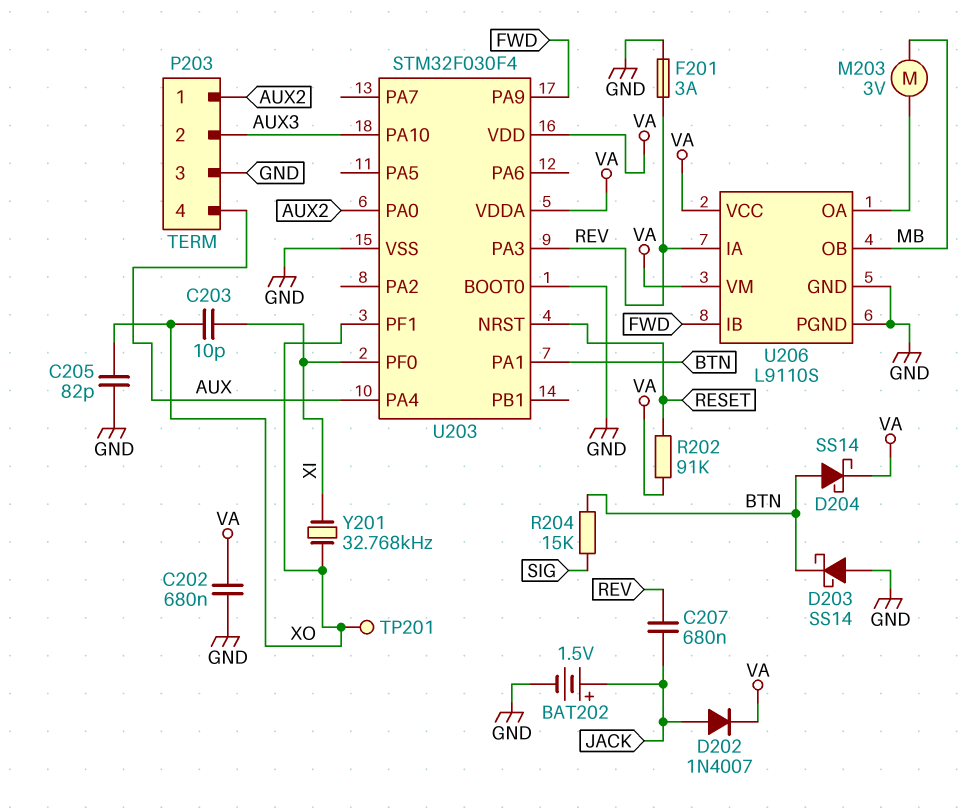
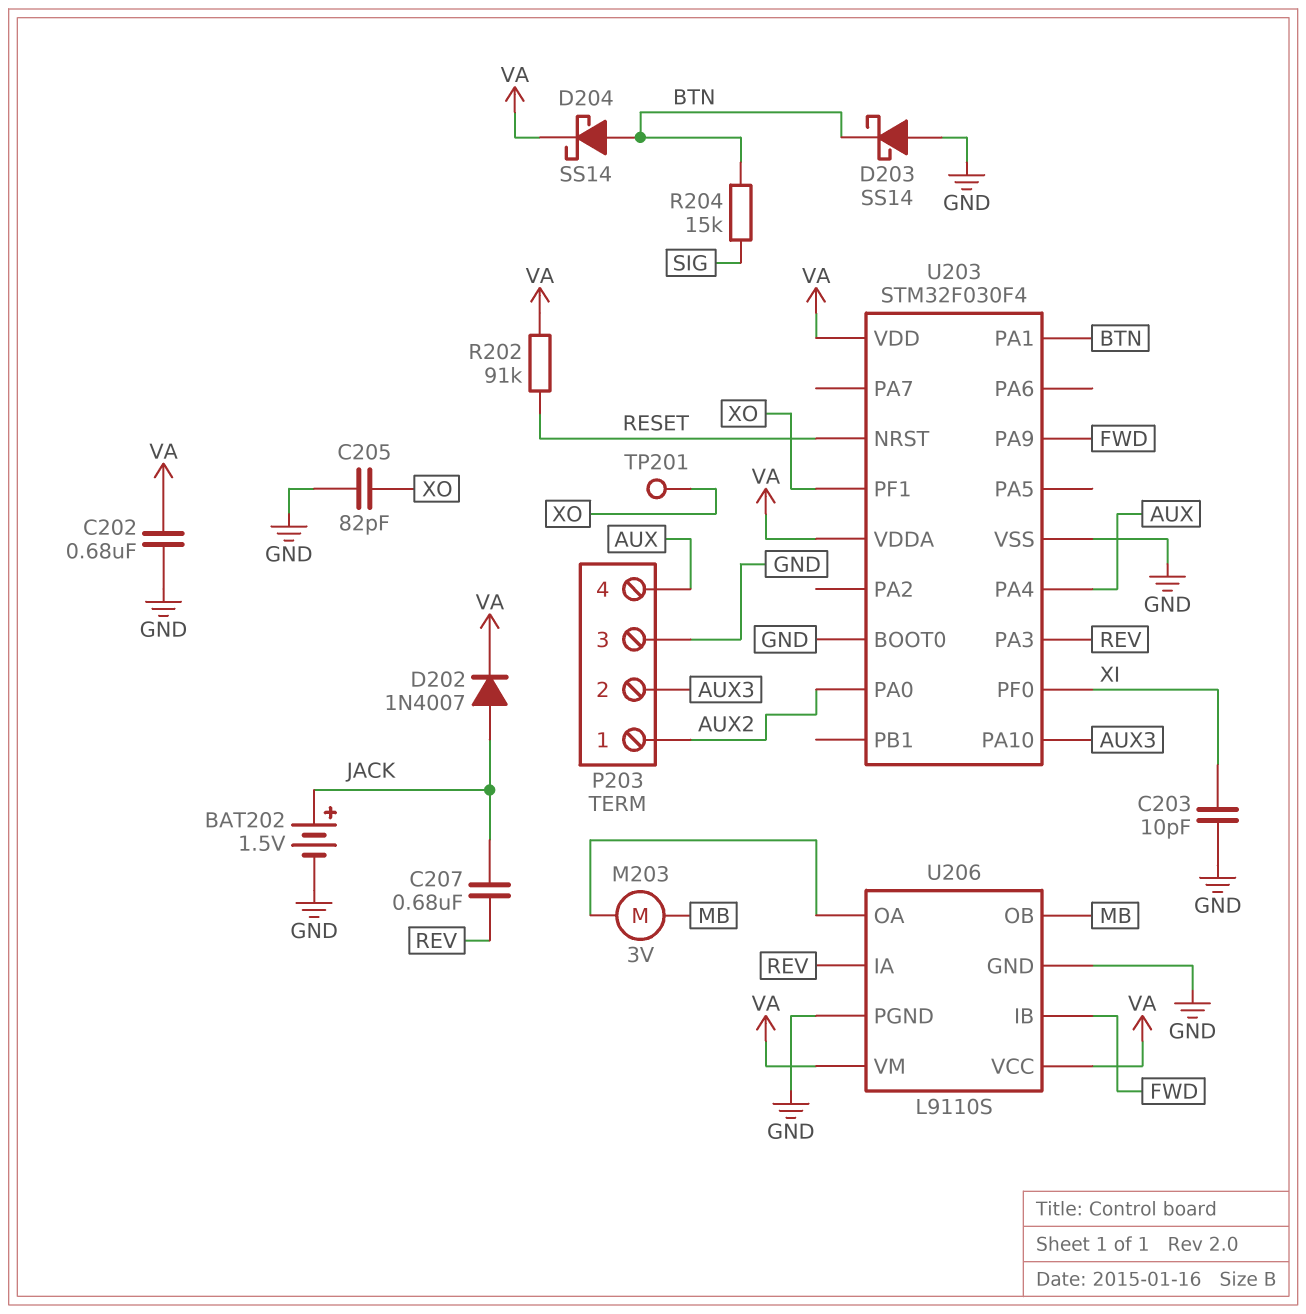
C203: 10pF (XI, XO) -> 10pF (GND, XI)
F201: 3A (GND, REV) -> none
Y201: 32.768kHz (XI, XO) -> none

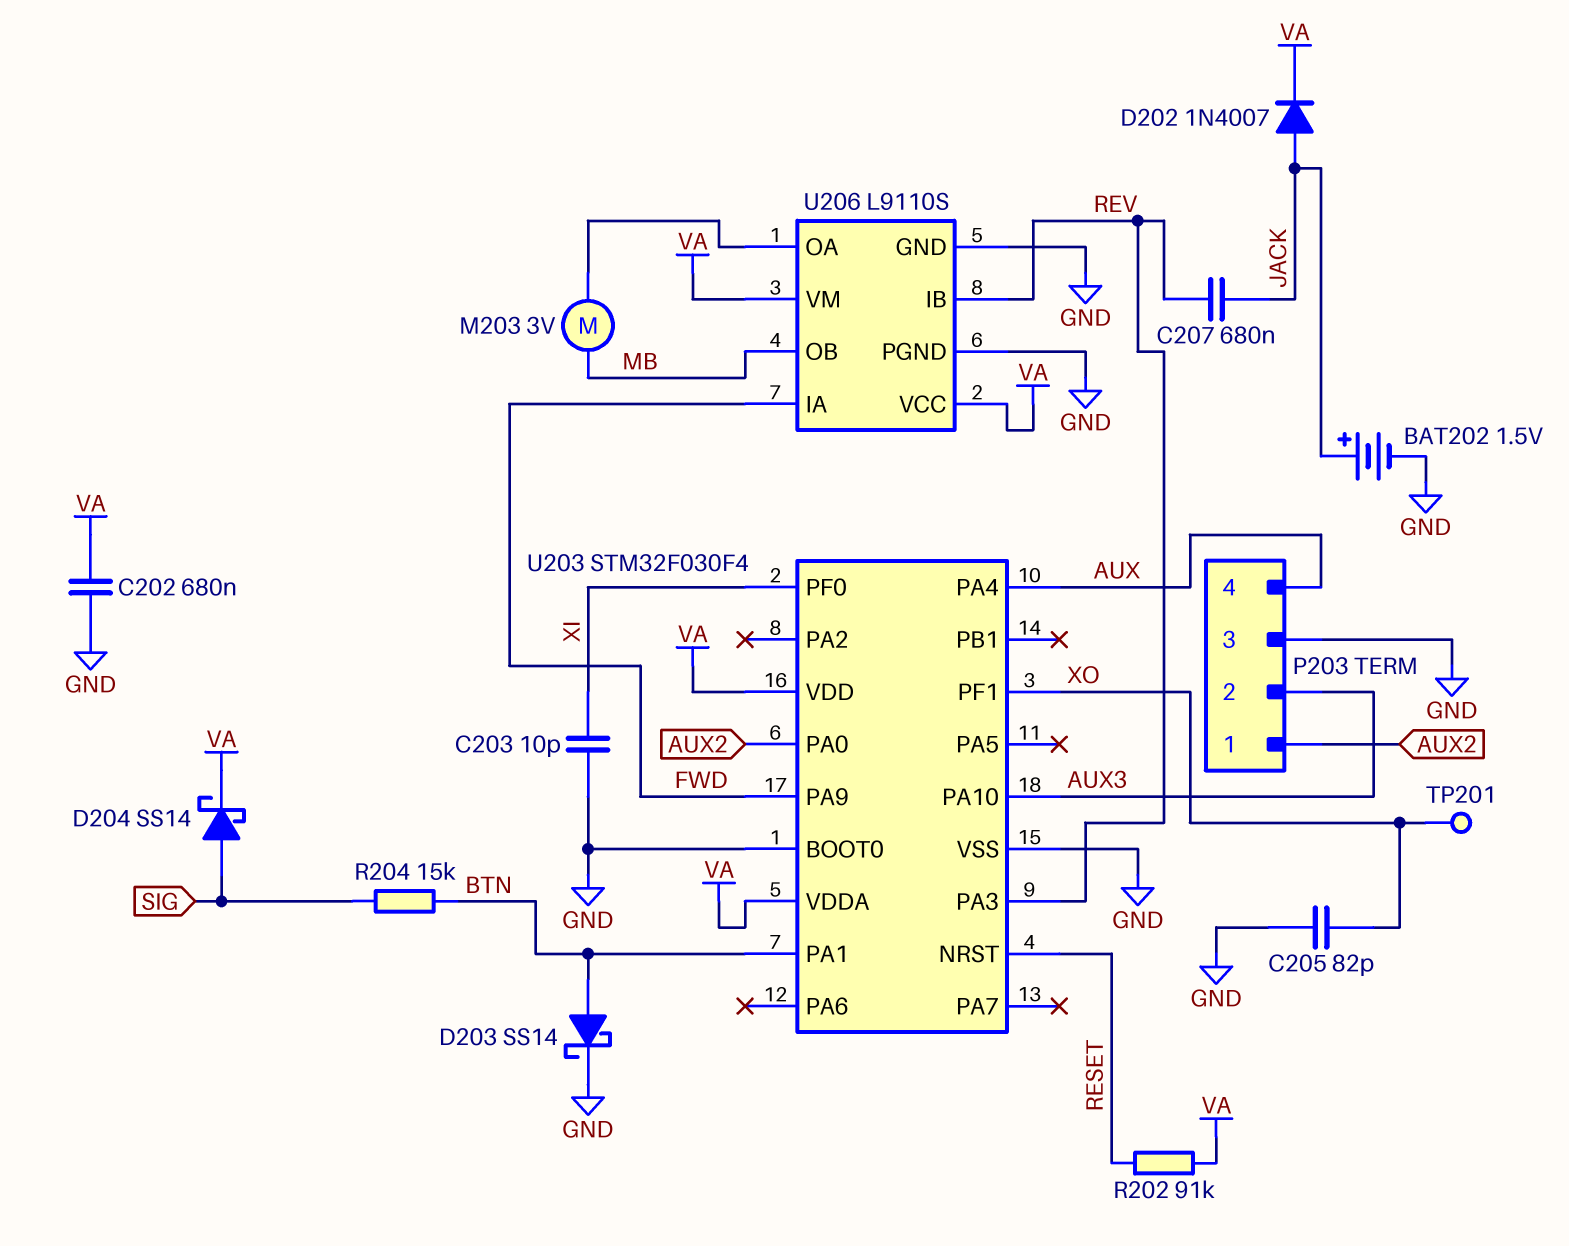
D203: schottky SS14 (A GND, K BTN) -> schottky SS14 (A BTN, K GND)
D204: schottky SS14 (A BTN, K VA) -> schottky SS14 (A SIG, K VA)
U206 pin IA: REV -> FWD
U206 pin IB: FWD -> REV

